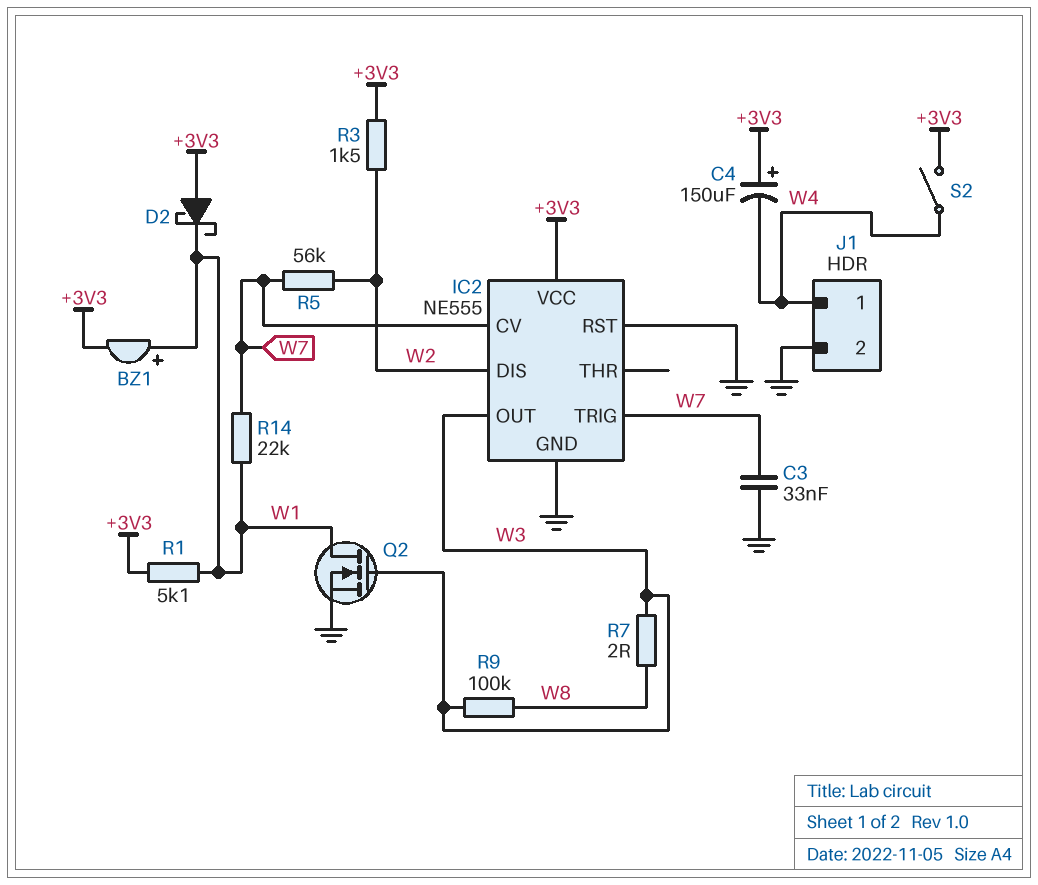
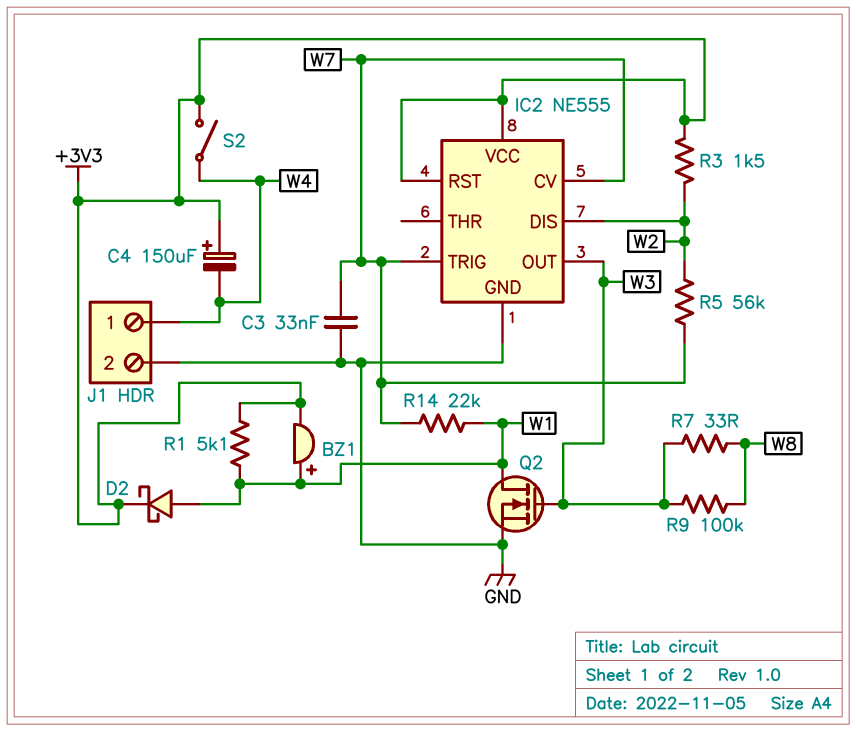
D2: schottky (A +3V3, K W1) -> schottky (A W1, K +3V3)
IC2 pin RST: GND -> +3V3
R7: 2 (W3, W8) -> 33 (W3, W8)

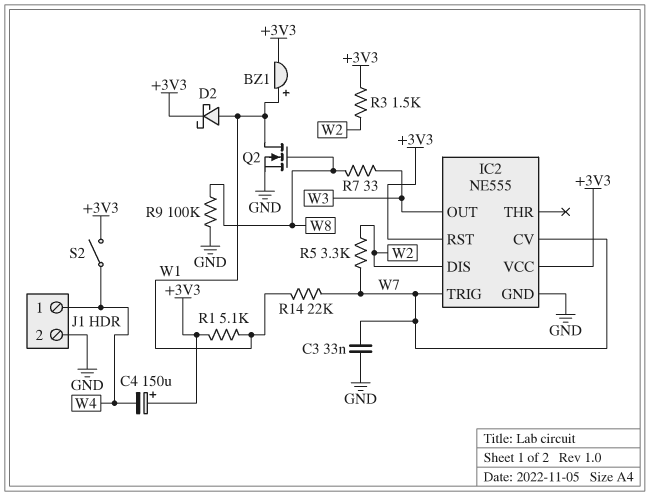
Q2: NMOS (G W3, D W1, S GND) -> NMOS (G W8, D W1, S GND)
R5: 56k (W2, W7) -> 3.3k (W2, W7)
R9: 100k (W3, W8) -> 100k (GND, W8)

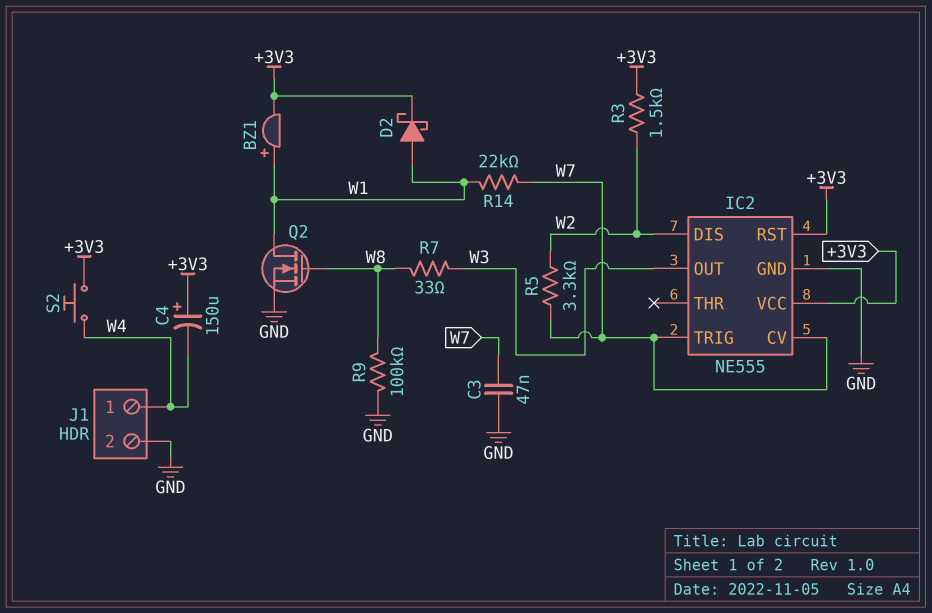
C3: 33nF (GND, W7) -> 47nF (GND, W7)
R1: 5.1k (+3V3, W1) -> none
S2: switch (+3V3, W4) -> button (+3V3, W4)

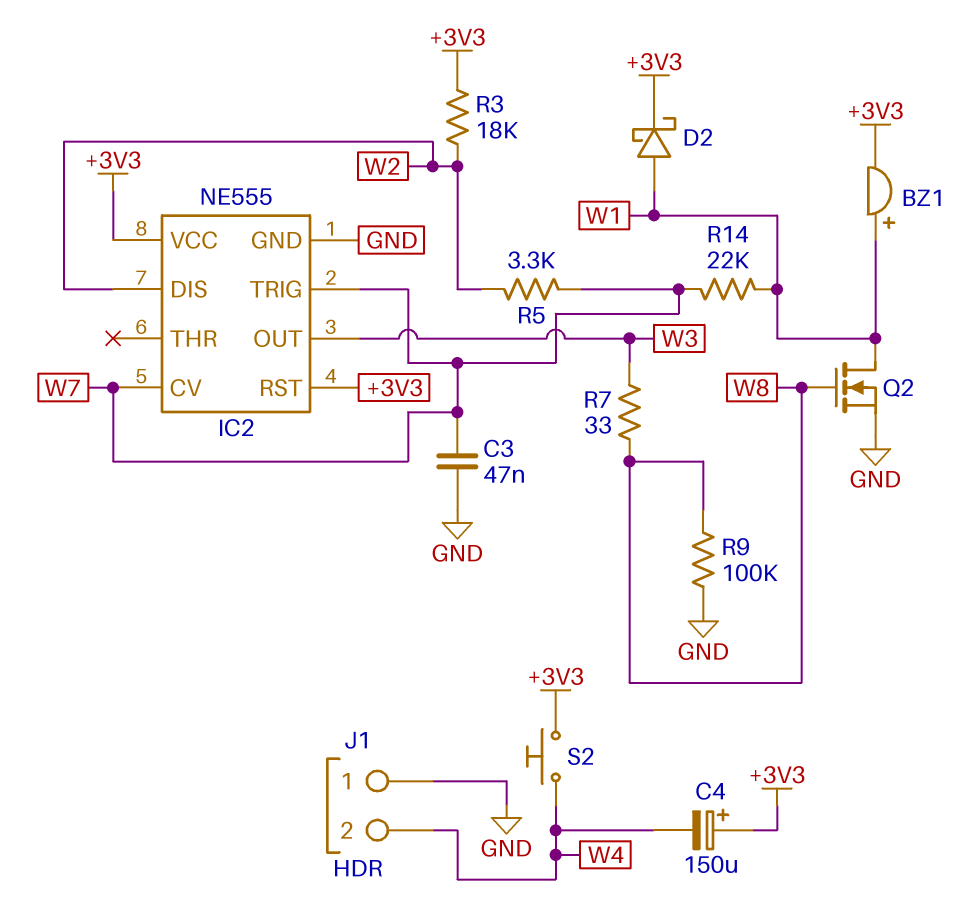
J1 pin 1: W4 -> GND
J1 pin 2: GND -> W4
R3: 1.5k (+3V3, W2) -> 18k (+3V3, W2)

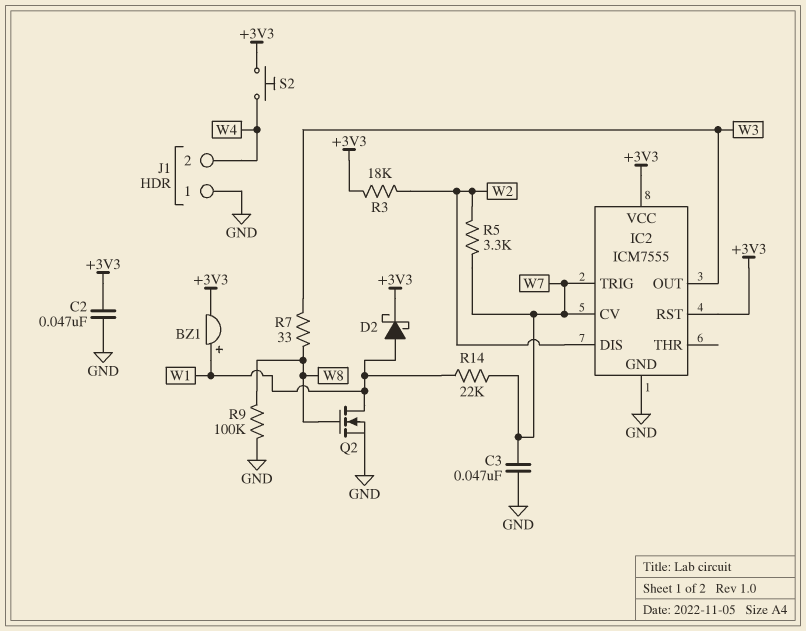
C2: none -> 47nF (+3V3, GND)
C4: 150uF (plus +3V3, minus W4) -> none
IC2: NE555 -> ICM7555

